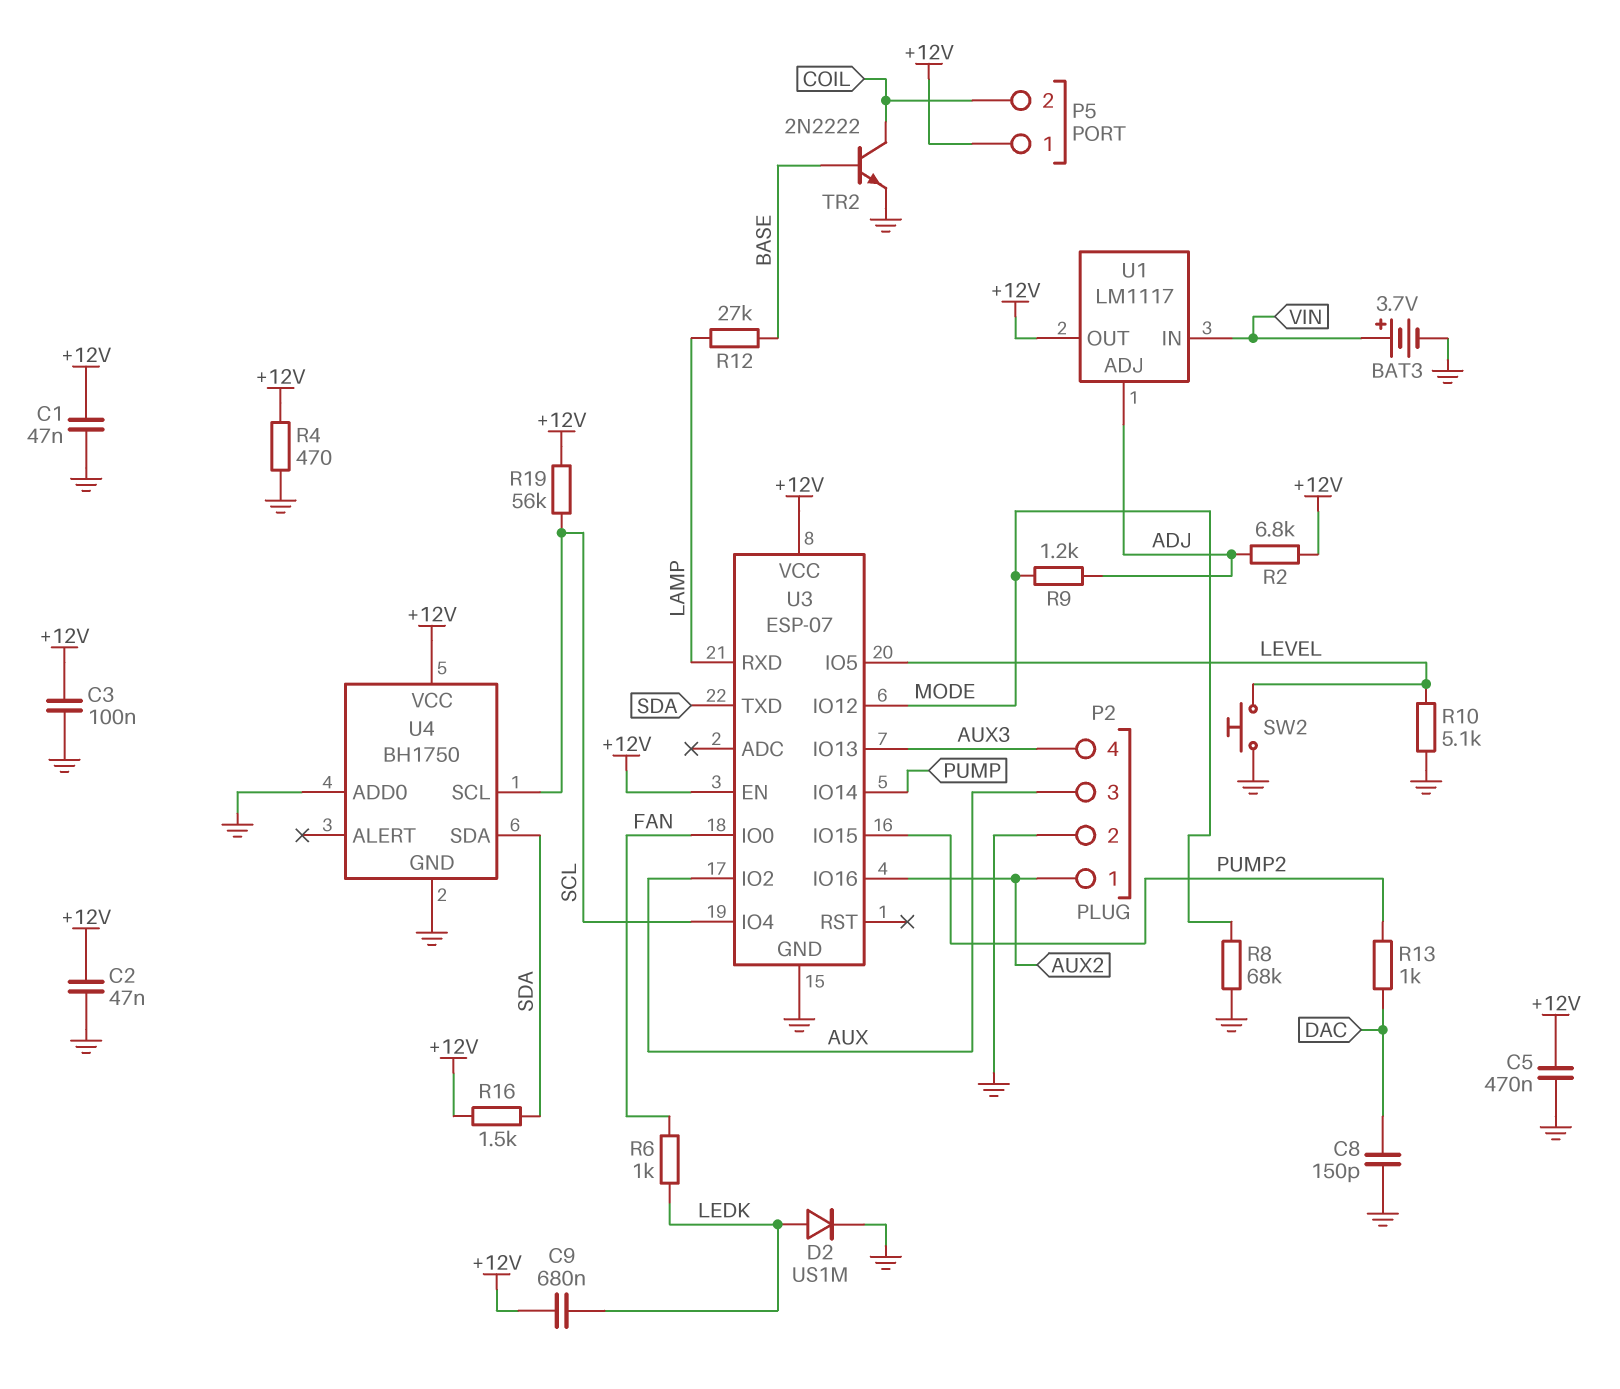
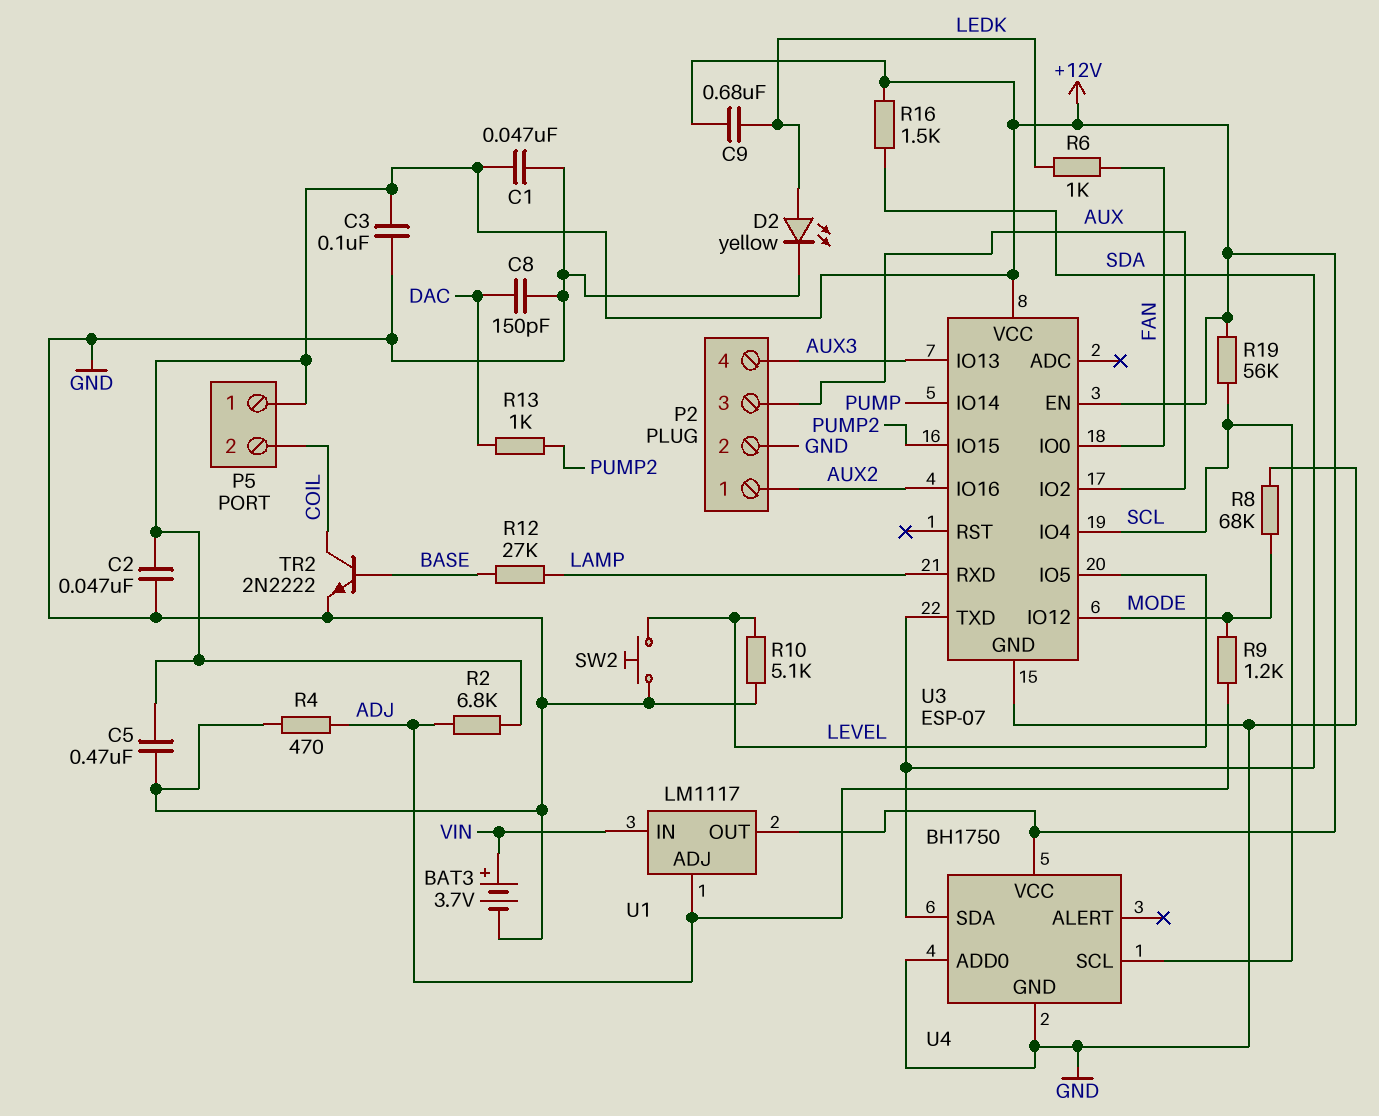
D2: diode US1M (A LEDK, K GND) -> LED yellow (A LEDK, K GND)
R4: 470 (+12V, GND) -> 470 (ADJ, GND)

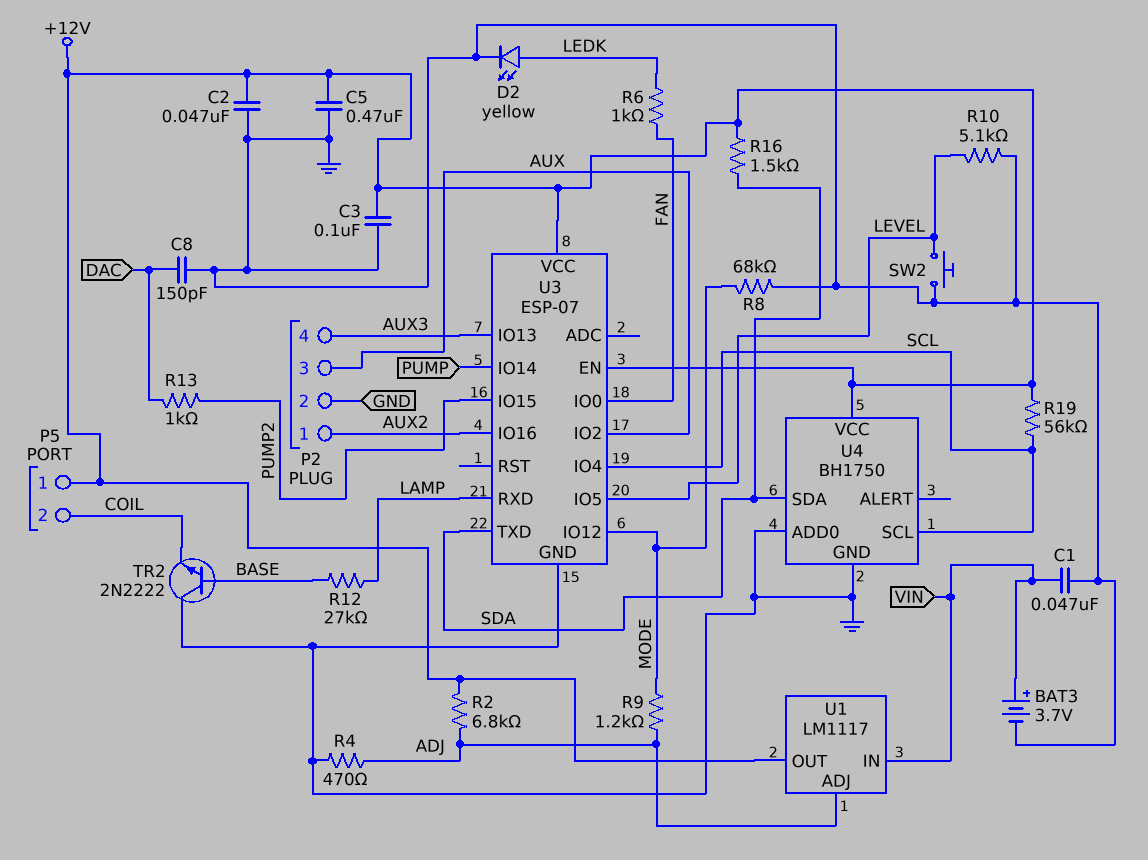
C1: 47nF (+12V, GND) -> 47nF (GND, VIN)
C9: 680nF (+12V, LEDK) -> none
TR2: NPN 2N2222 (B BASE, C COIL, E GND) -> NPN 2N2222 (B BASE, C GND, E COIL)

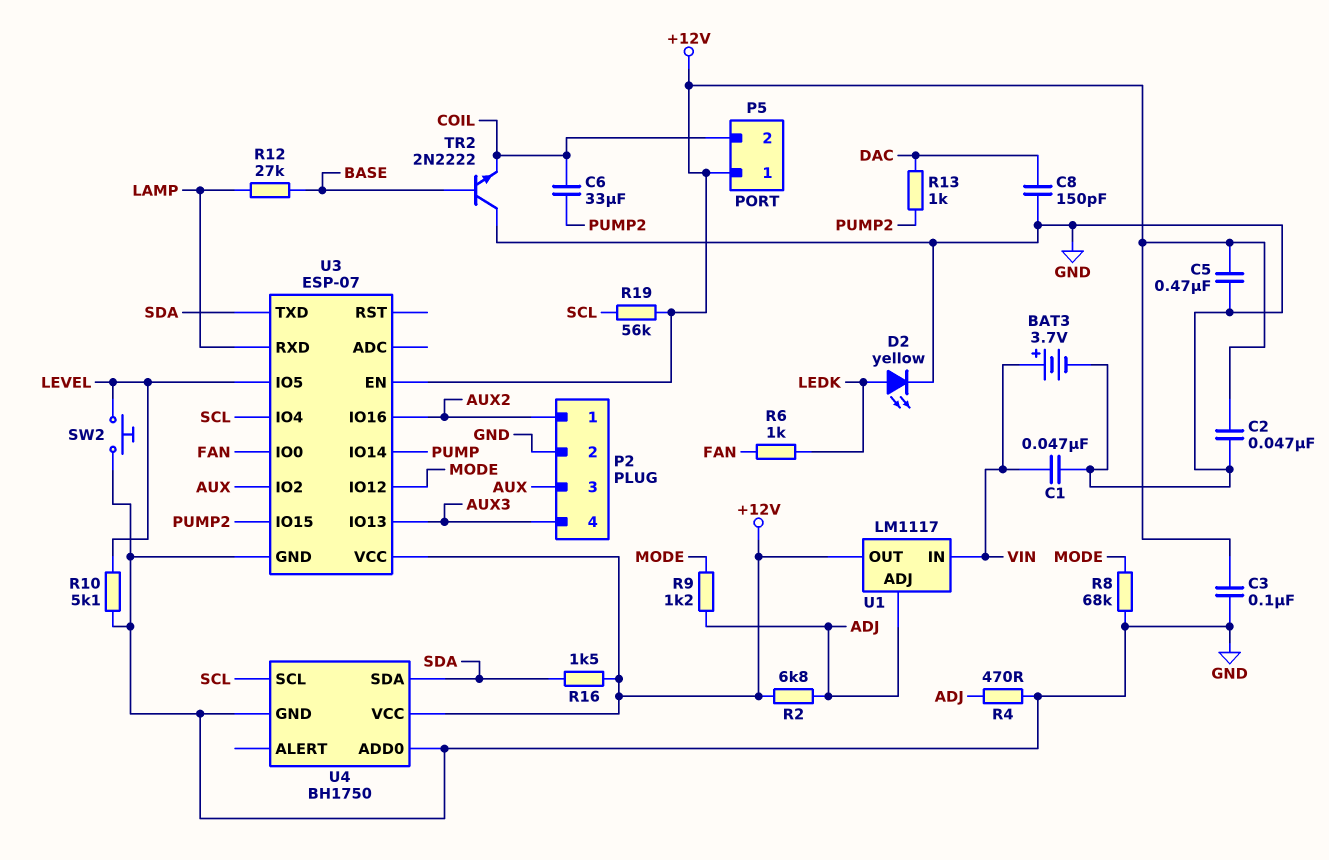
C6: none -> 33uF (COIL, PUMP2)

